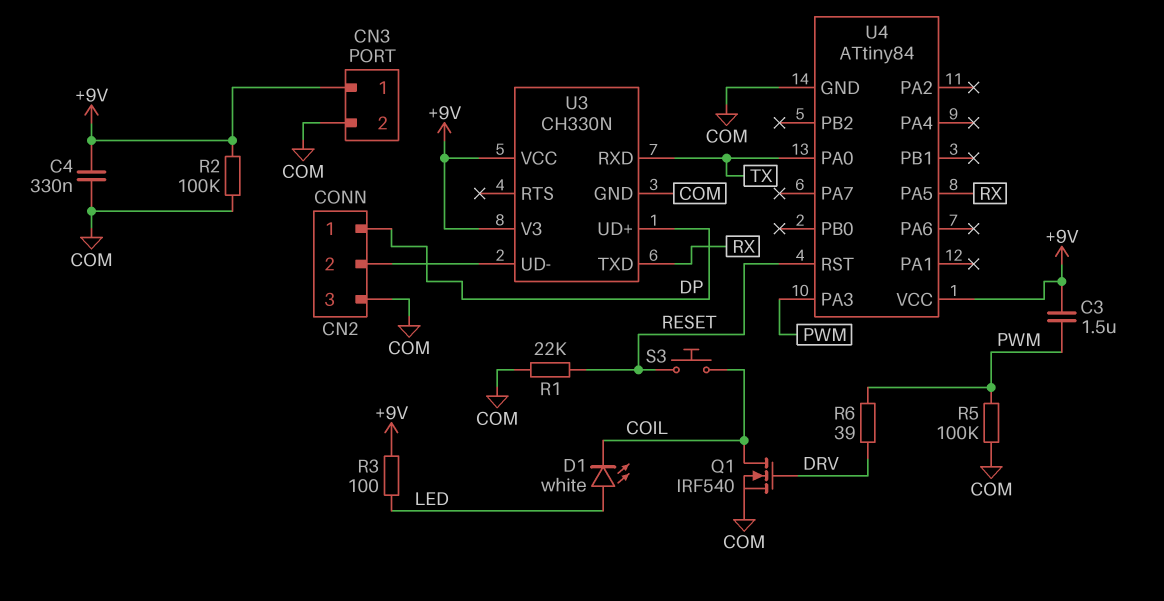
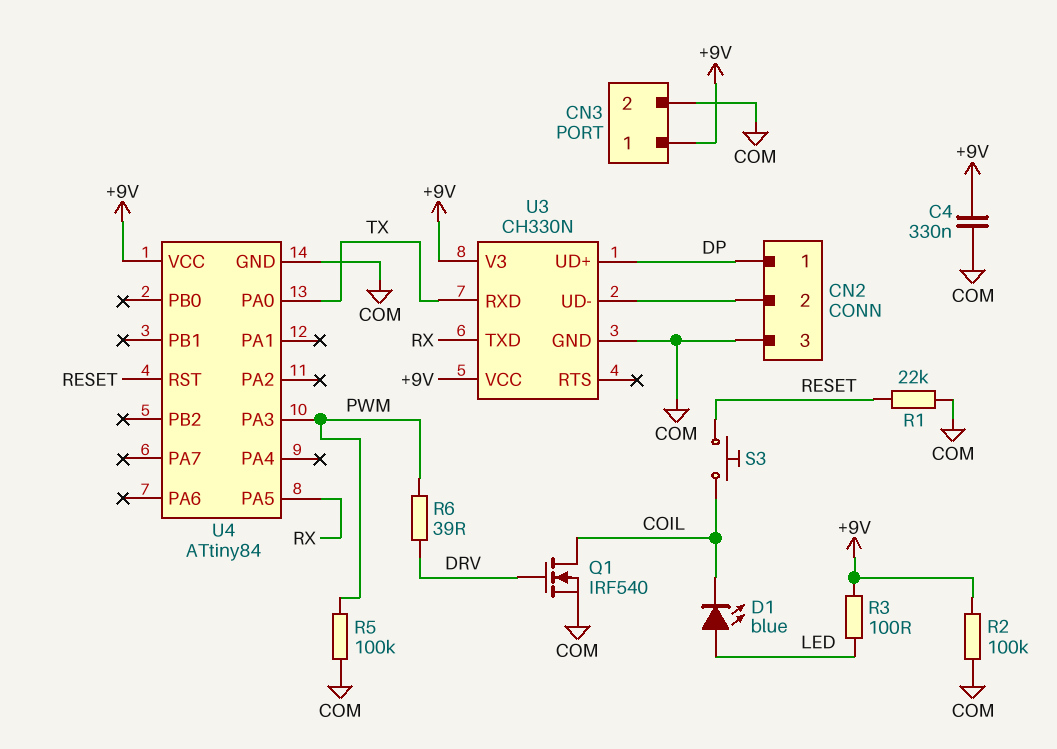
C3: 1.5uF (+9V, PWM) -> none
D1: LED white (A LED, K COIL) -> LED blue (A LED, K COIL)

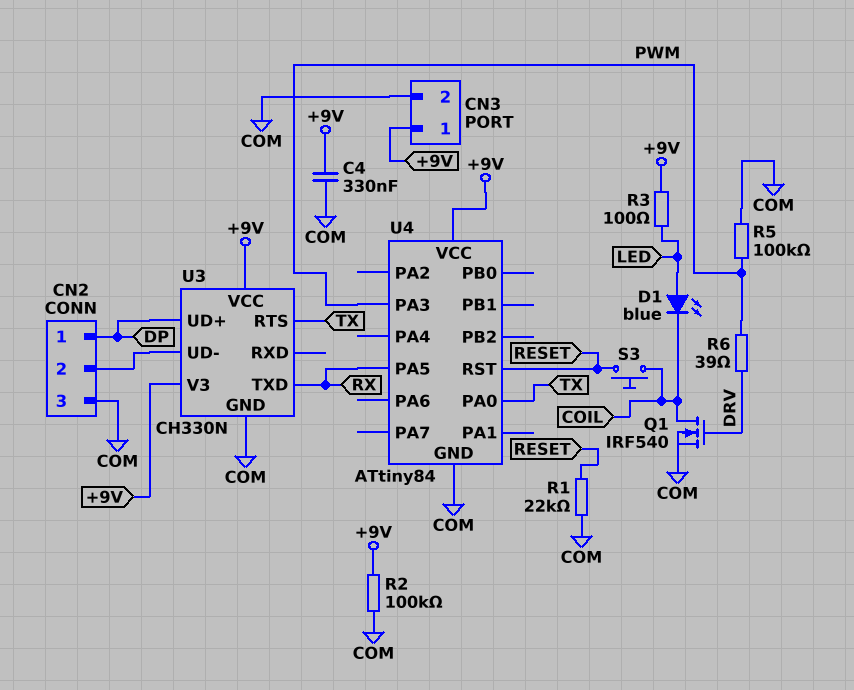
U3 pin RTS: none -> TX
U3 pin RXD: TX -> none

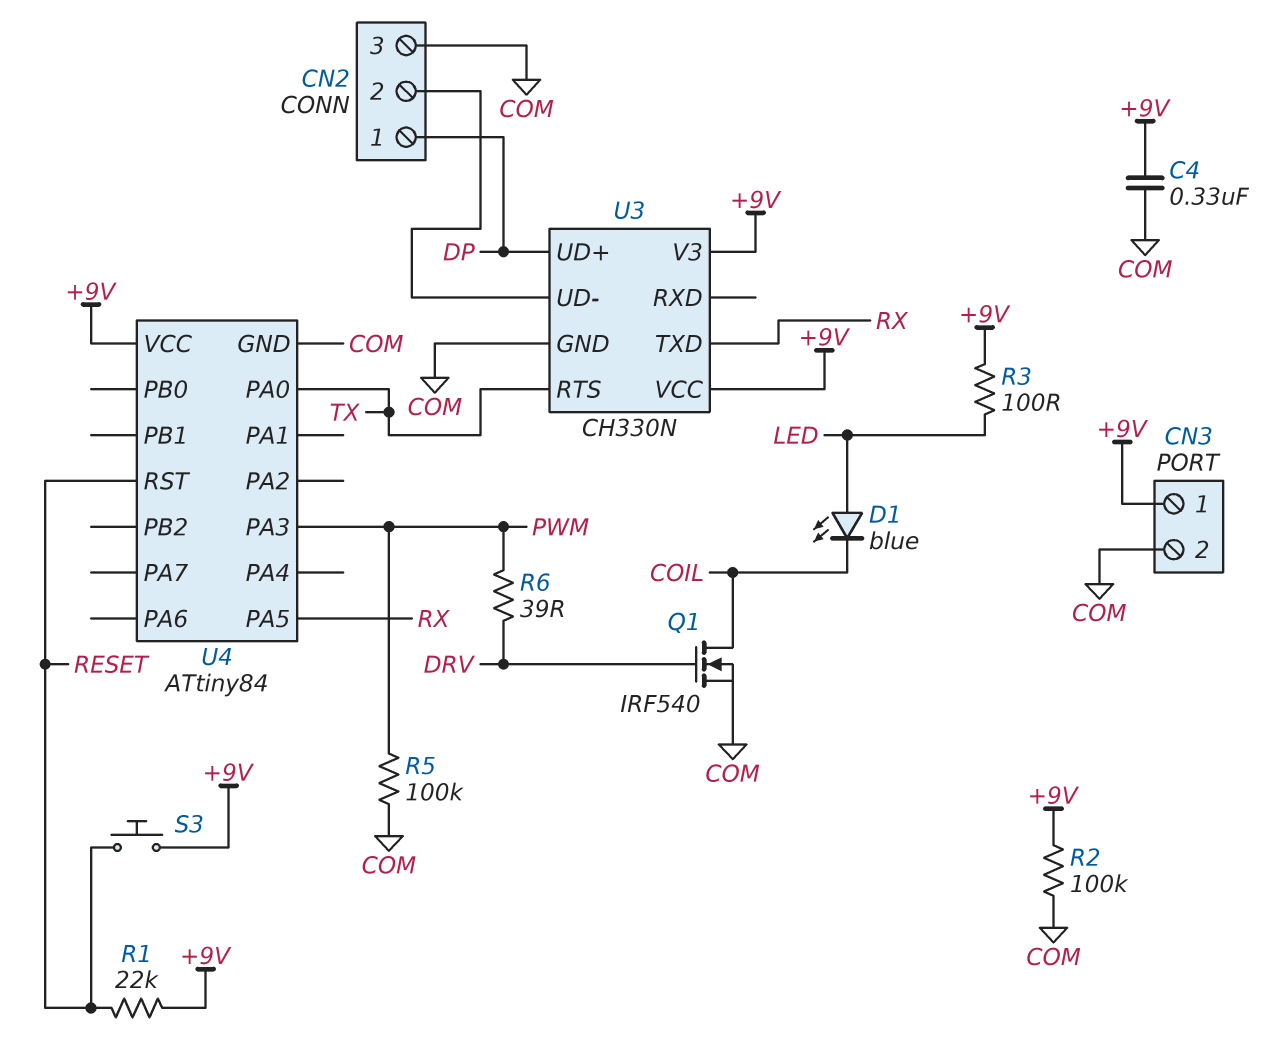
R1: 22k (COM, RESET) -> 22k (+9V, RESET)
S3: button (COIL, RESET) -> button (+9V, RESET)

